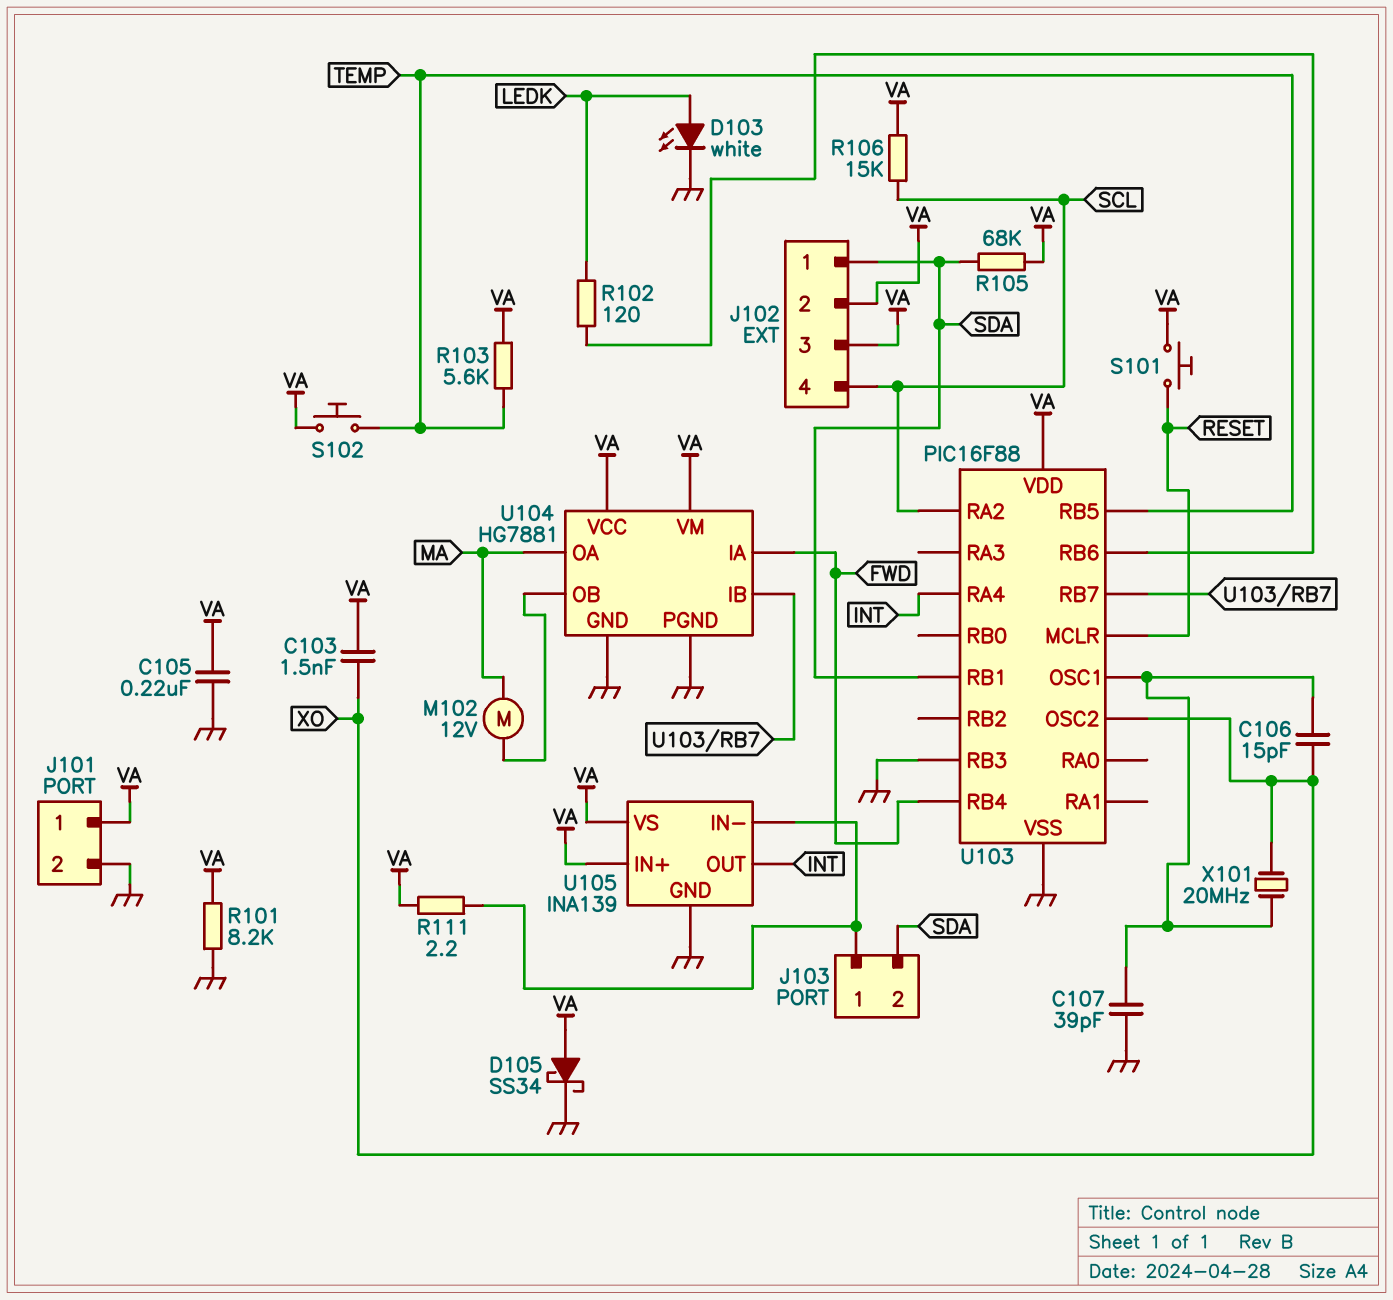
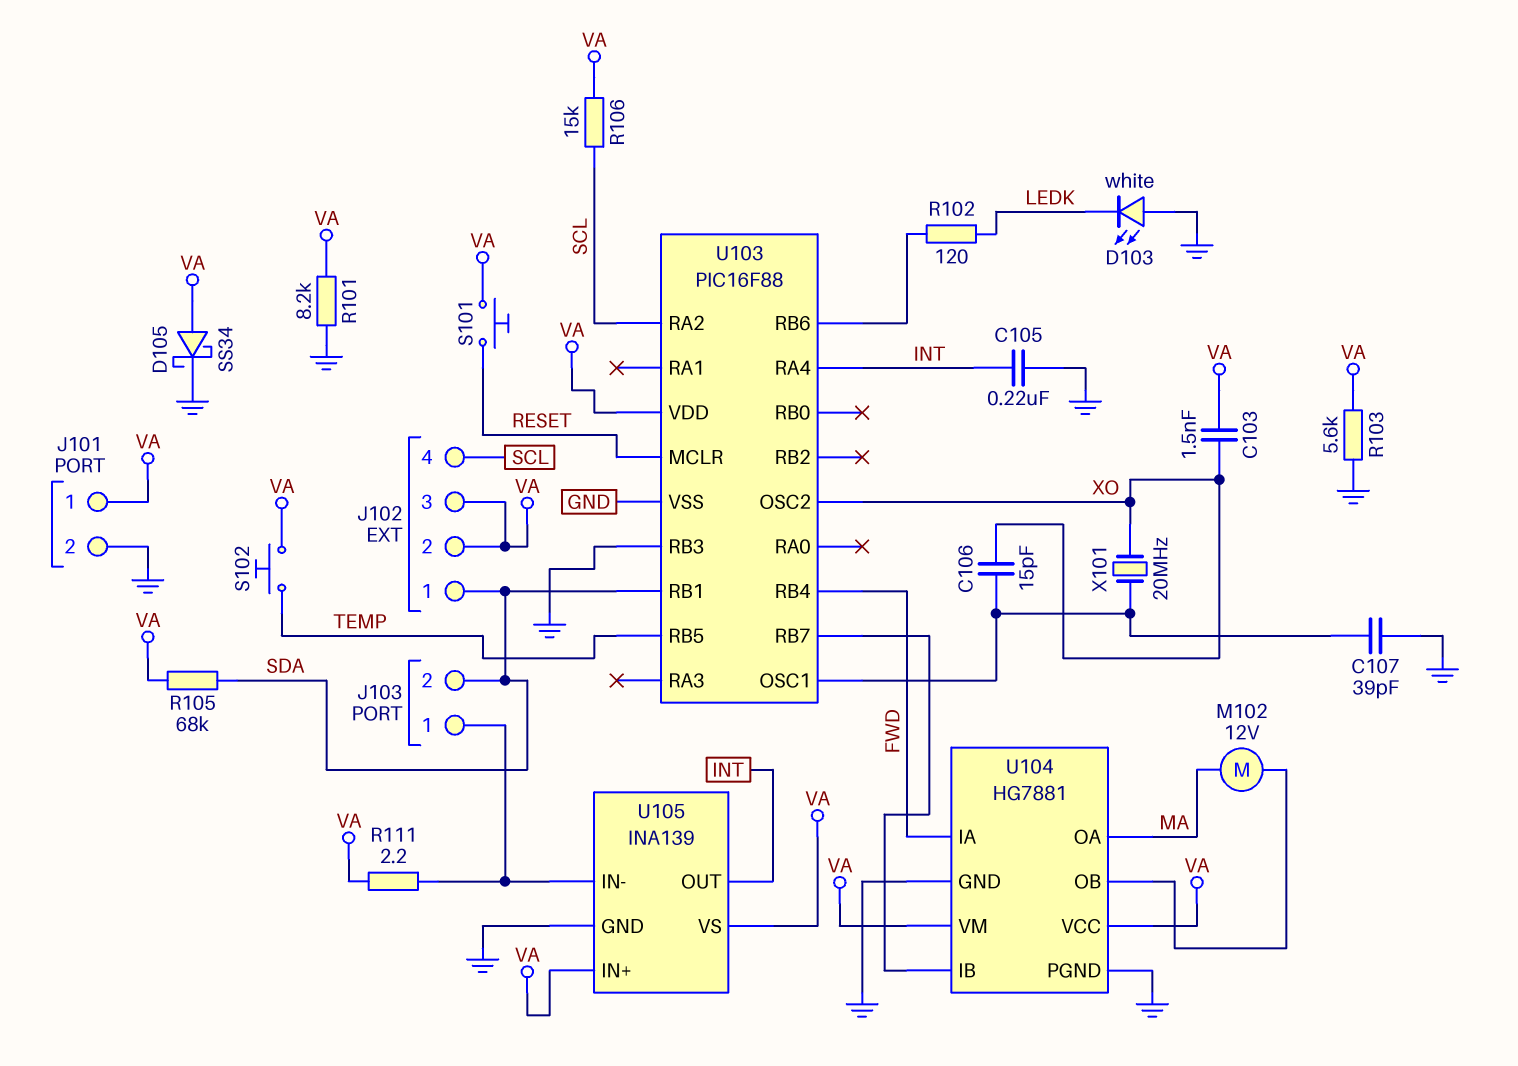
C105: 220nF (GND, VA) -> 220nF (GND, INT)
D103: LED white (A LEDK, K GND) -> LED white (A GND, K LEDK)
R103: 5.6k (TEMP, VA) -> 5.6k (GND, VA)

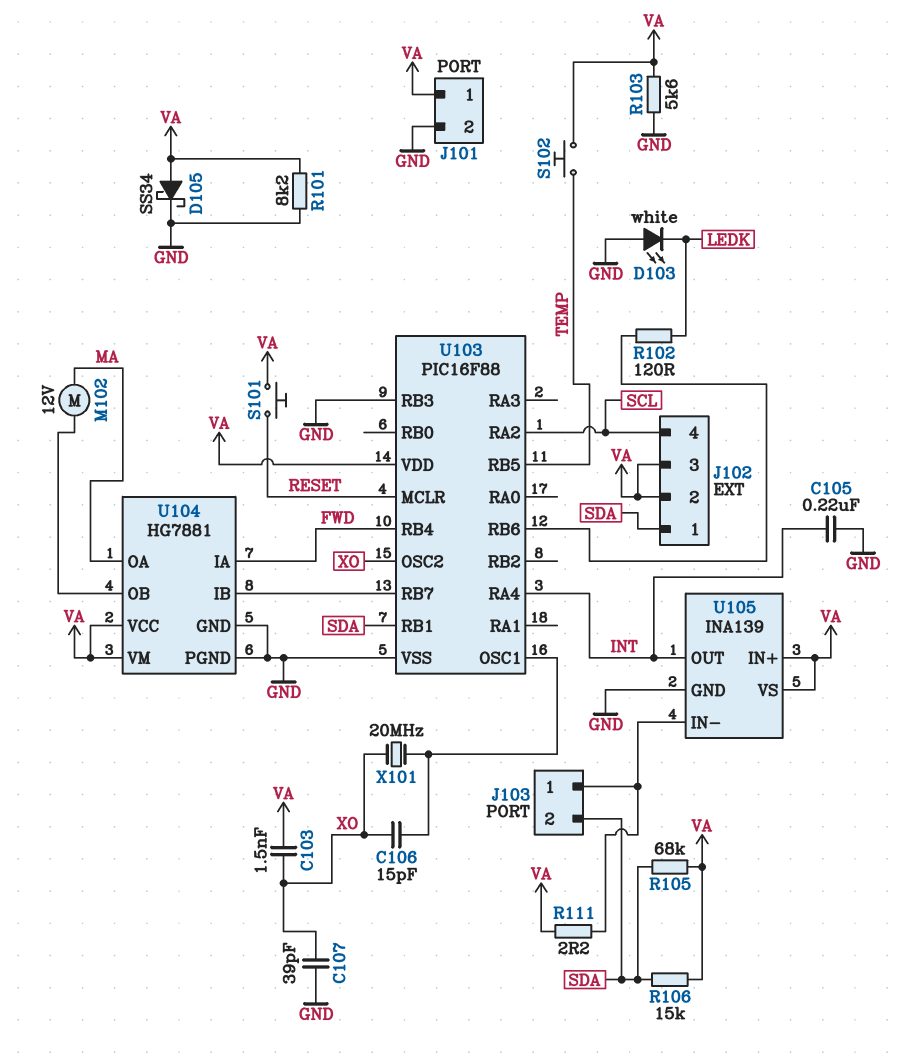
C107: 39pF (GND, U103/OSC1) -> 39pF (GND, XO)
R106: 15k (SCL, VA) -> 15k (SDA, VA)

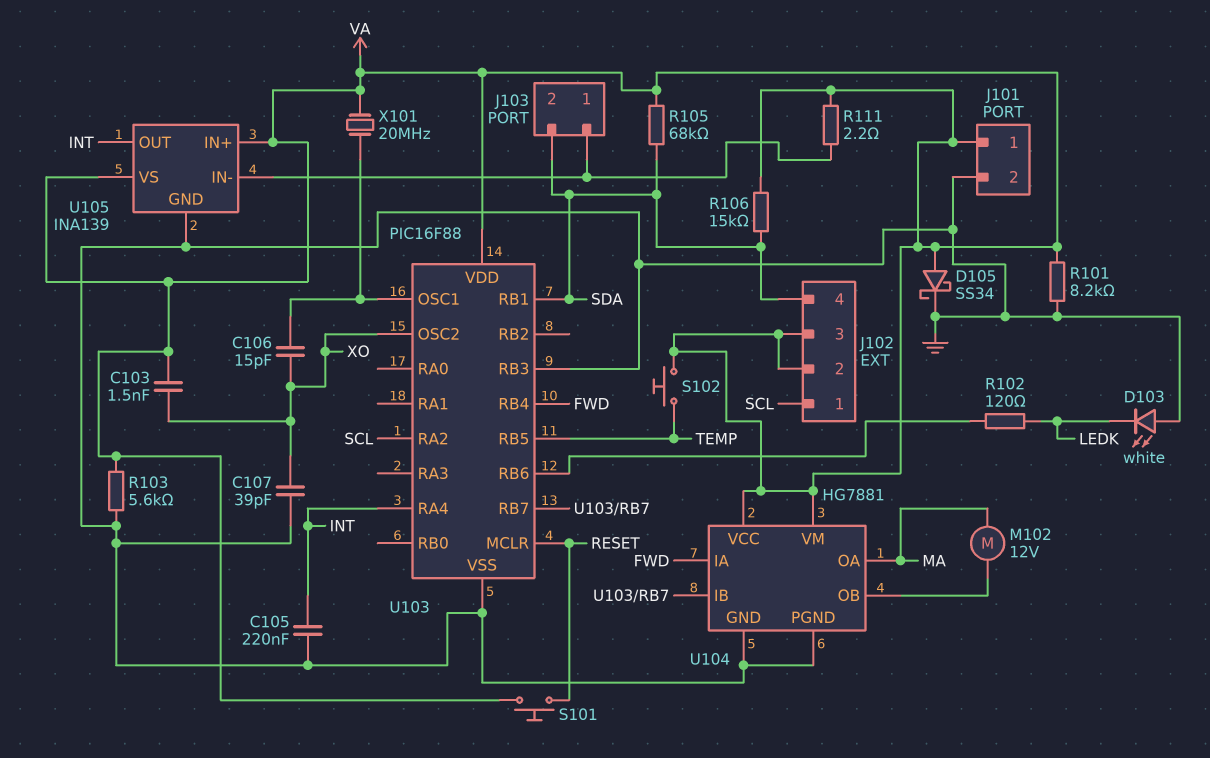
J102 pin 1: SDA -> SCL
J102 pin 4: SCL -> SDA
X101: 20MHz (U103/OSC1, XO) -> 20MHz (U103/OSC1, VA)

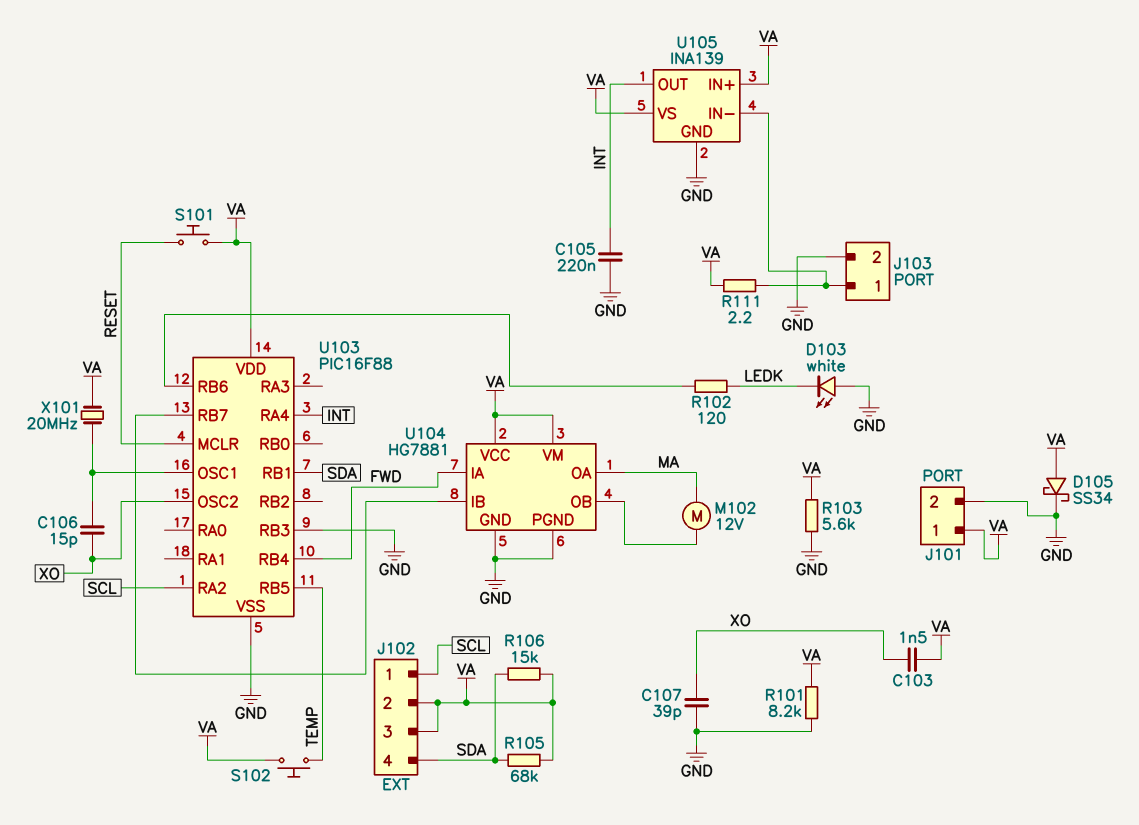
J103 pin 2: SDA -> GND

